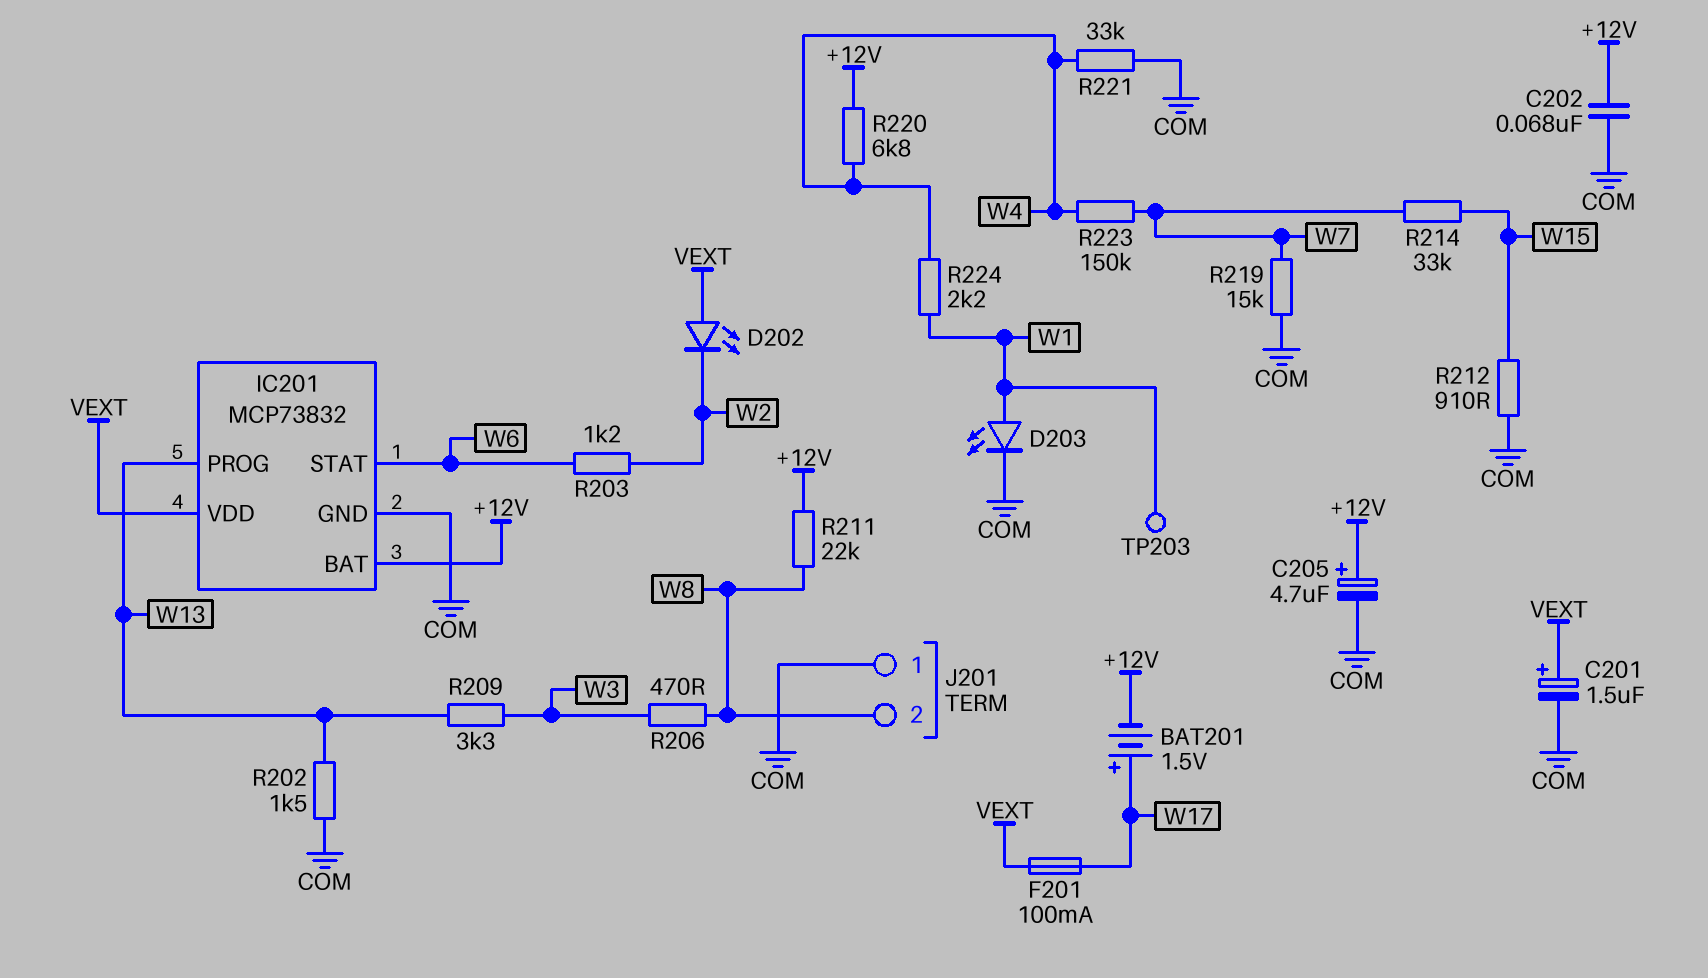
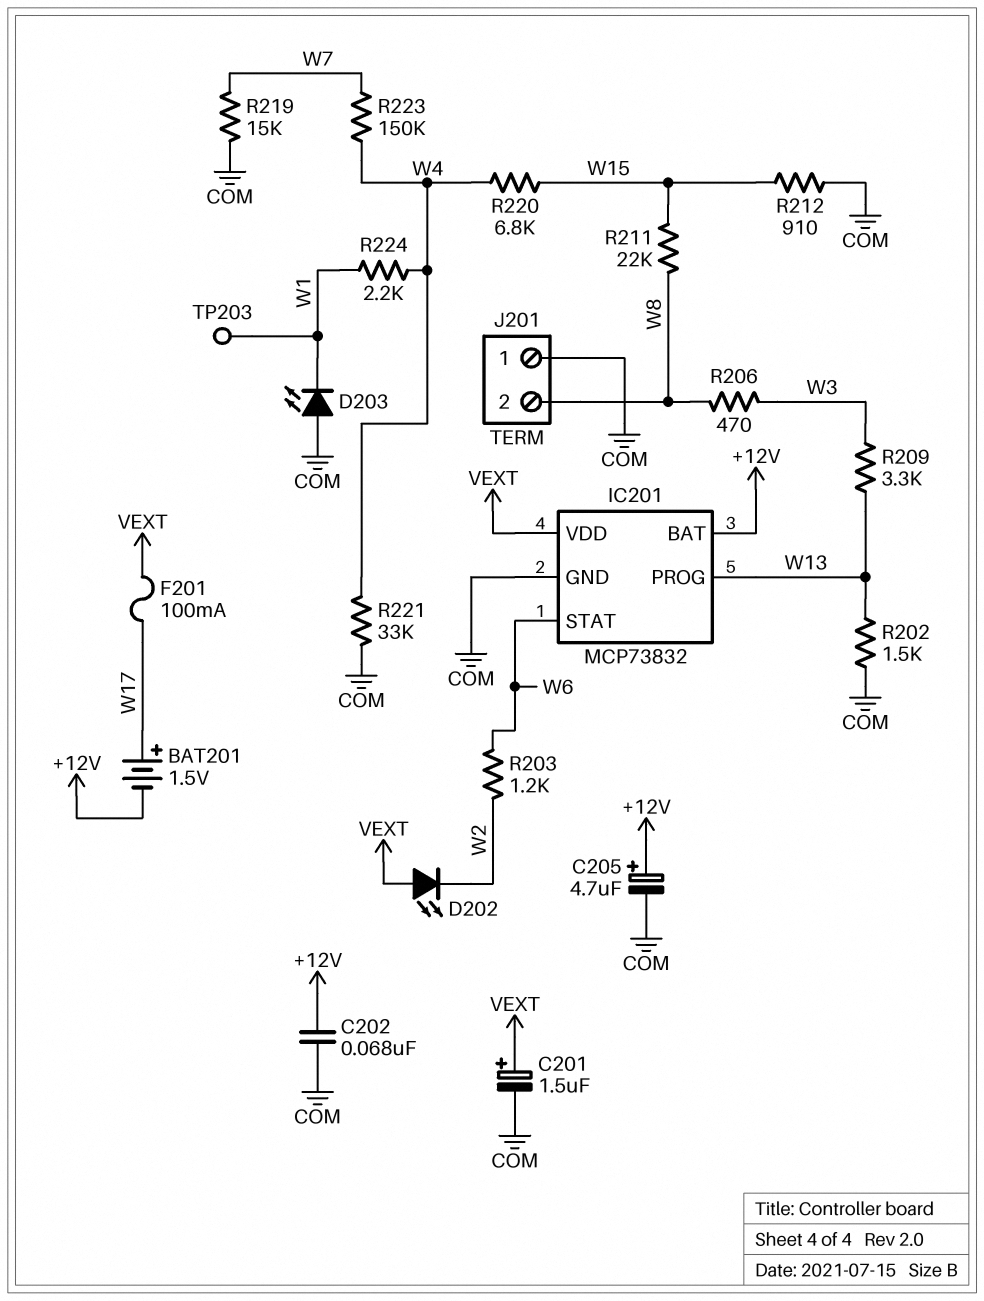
D203: LED (A W1, K COM) -> LED (A COM, K W1)
R211: 22k (+12V, W8) -> 22k (W8, W15)
R214: 33k (W7, W15) -> none
R220: 6.8k (+12V, W4) -> 6.8k (W4, W15)

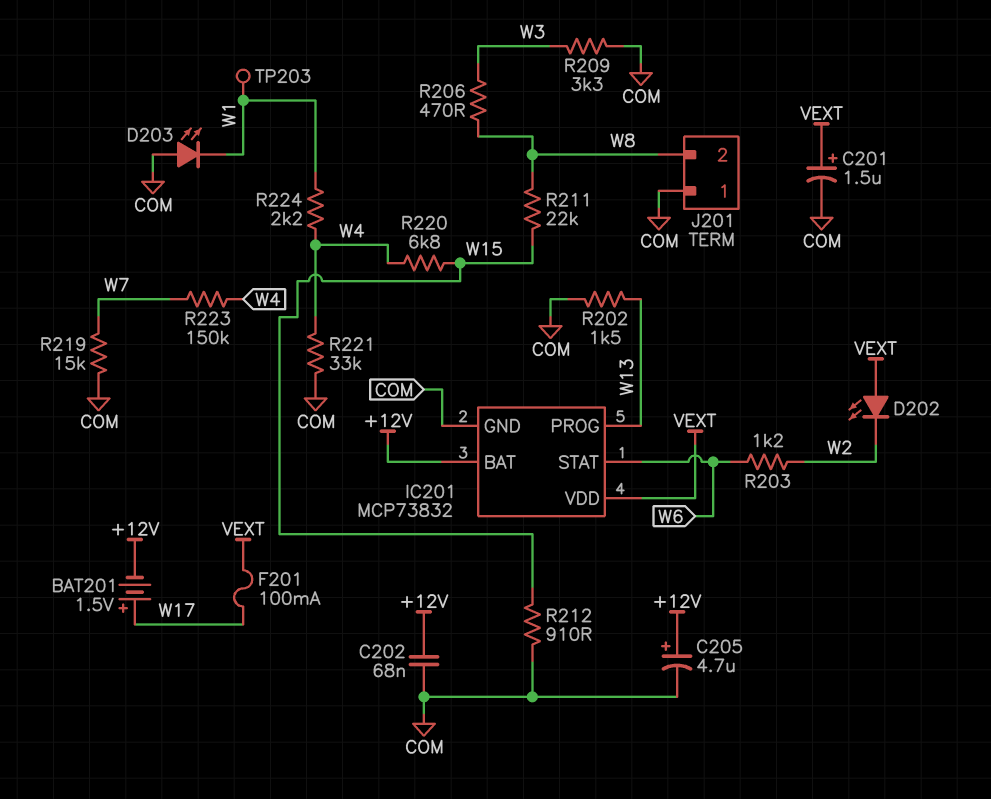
R209: 3.3k (W3, W13) -> 3.3k (COM, W3)

